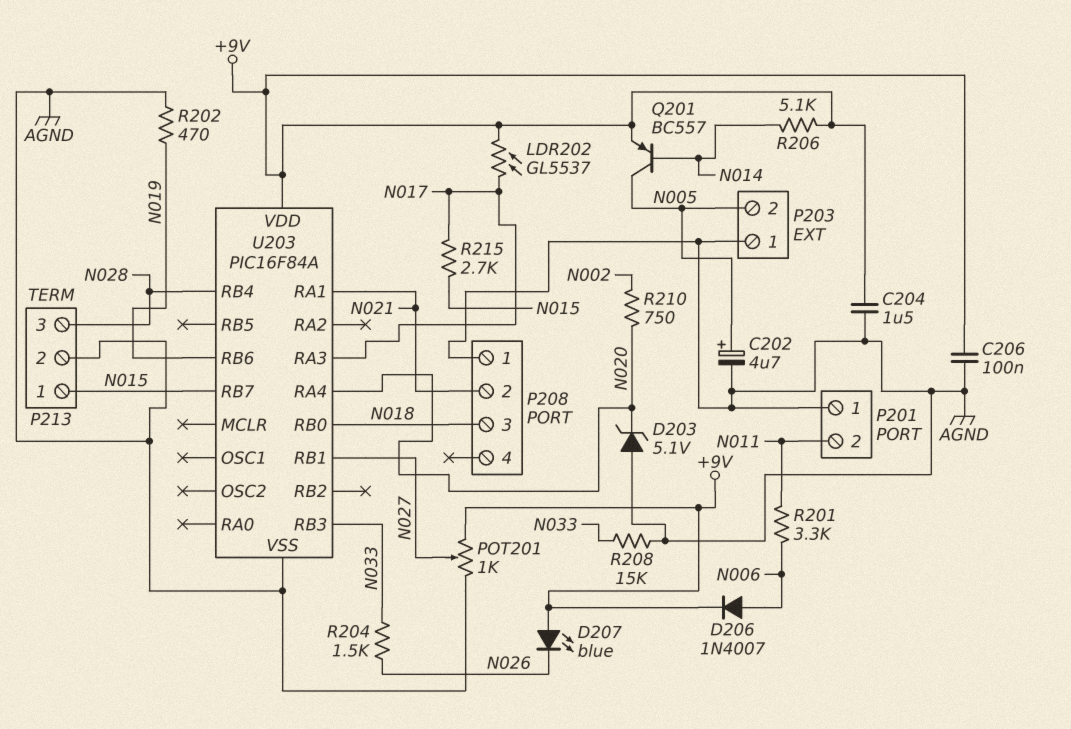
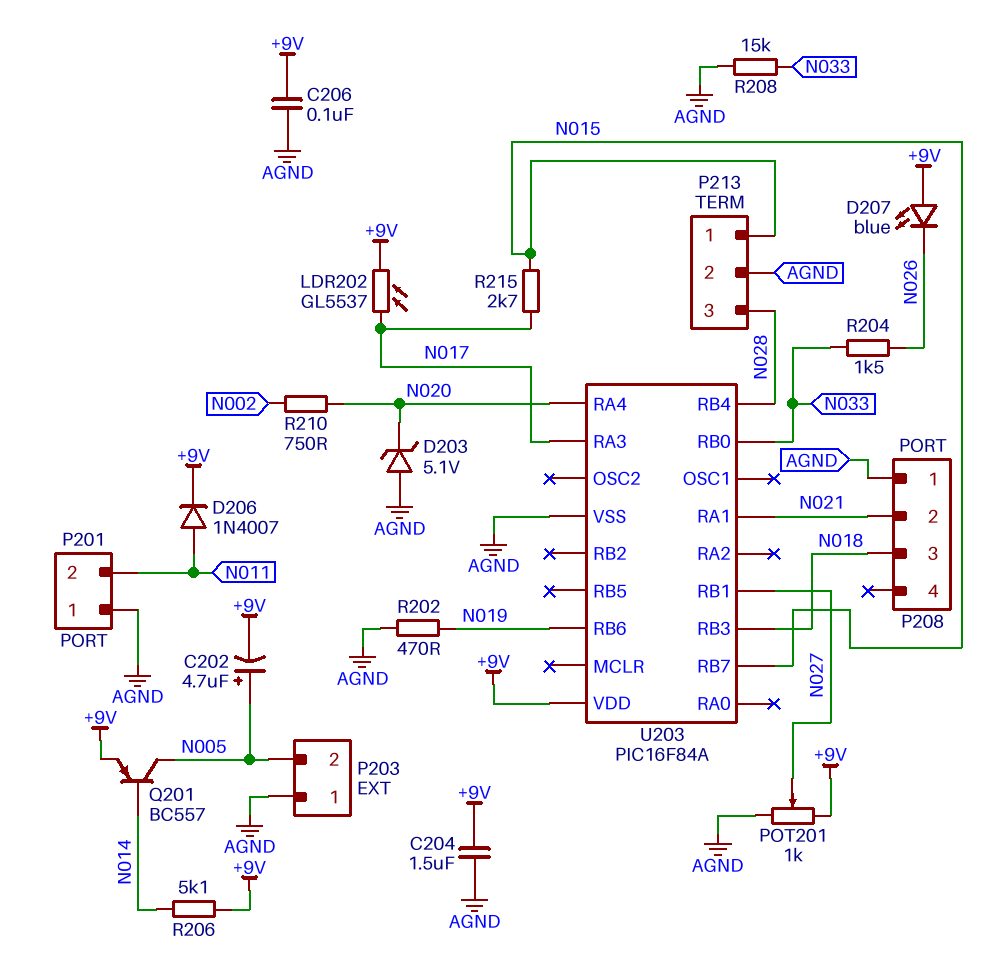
C202: 4.7uF (plus N005, minus AGND) -> 4.7uF (plus N005, minus +9V)
D206: diode 1N4007 (A N006, K +9V) -> diode 1N4007 (A N011, K +9V)
R201: 3.3k (N006, N011) -> none
U203 pin RB0: N018 -> N033
U203 pin RB3: N033 -> N018

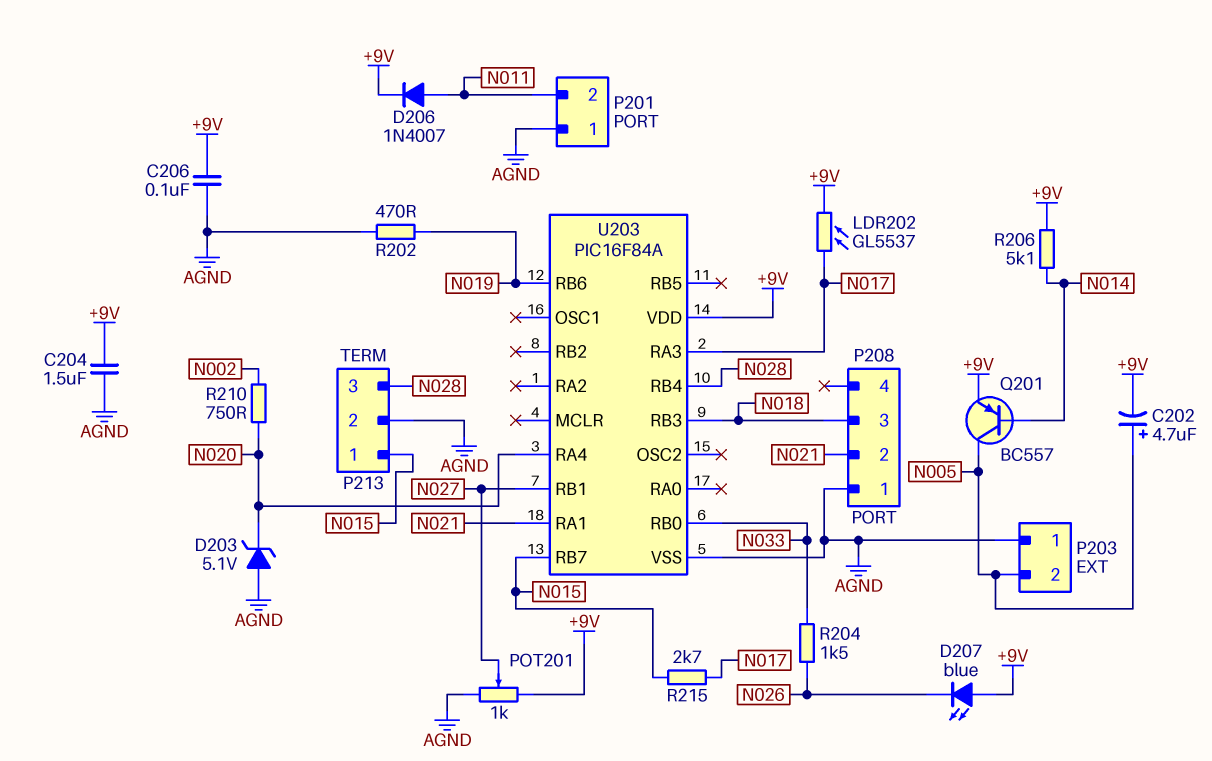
R208: 15k (AGND, N033) -> none

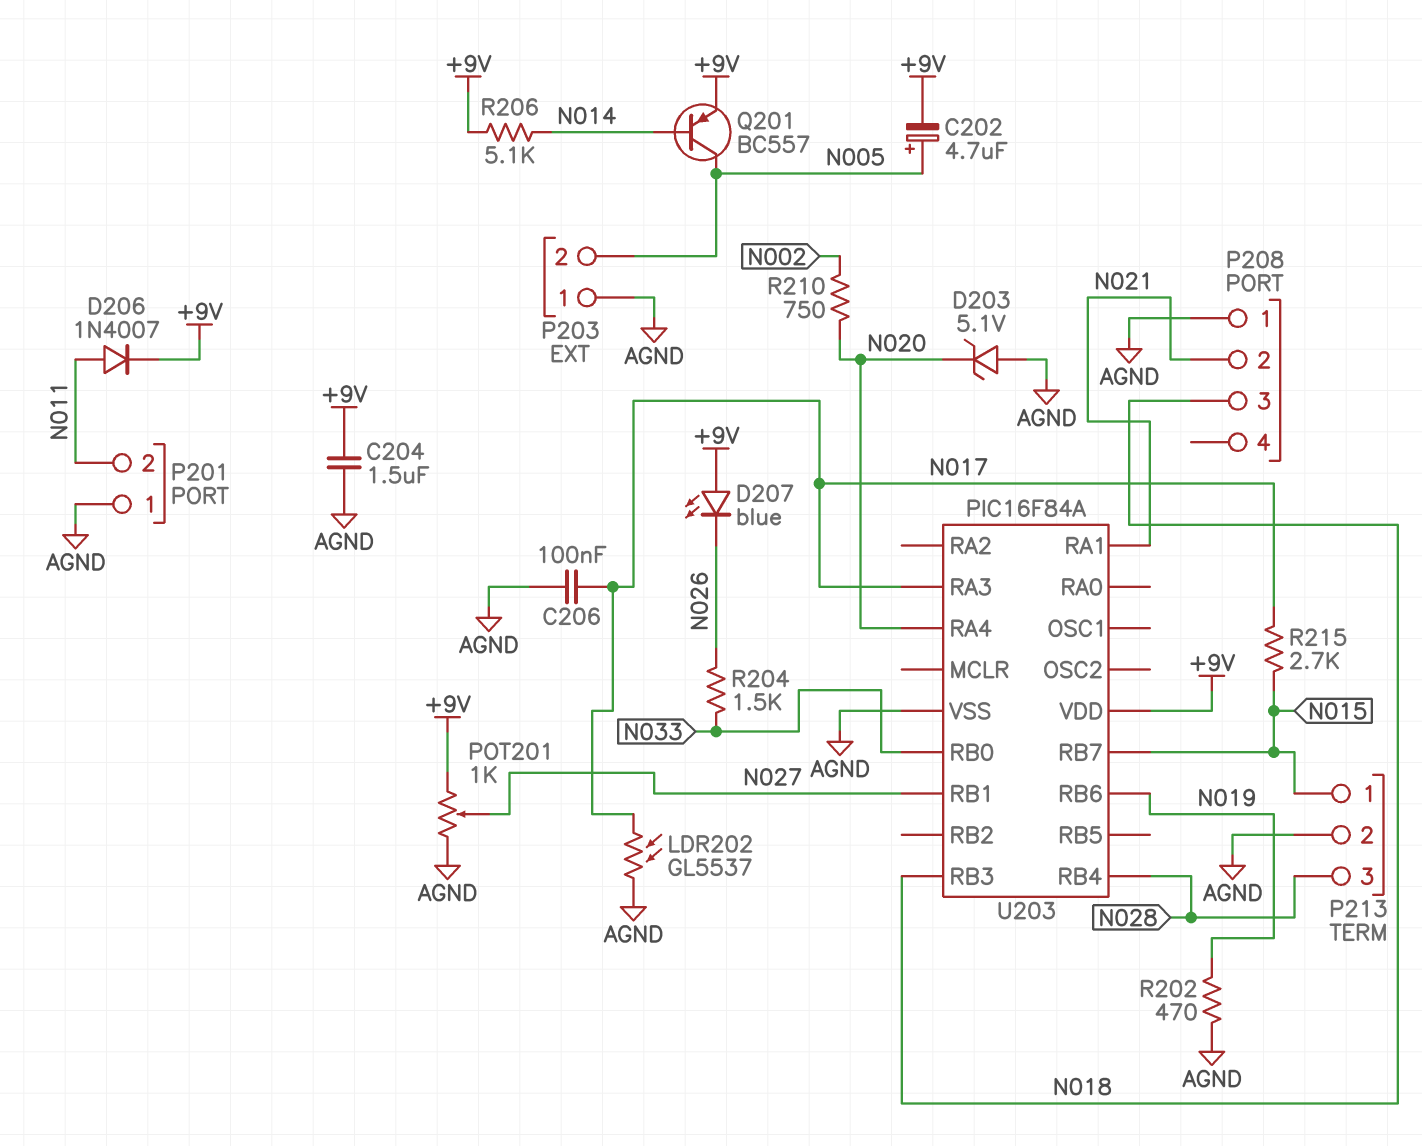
C206: 100nF (+9V, AGND) -> 100nF (AGND, N017)
LDR202: GL5537 (+9V, N017) -> GL5537 (AGND, N017)

